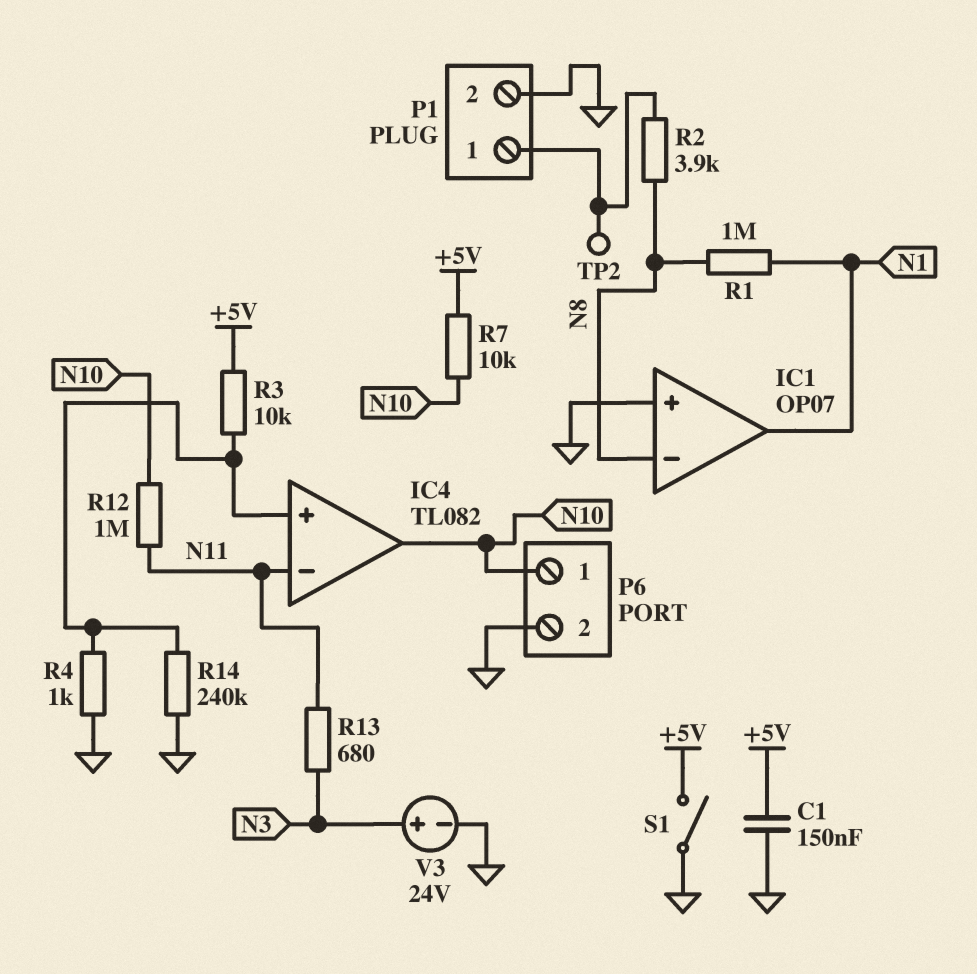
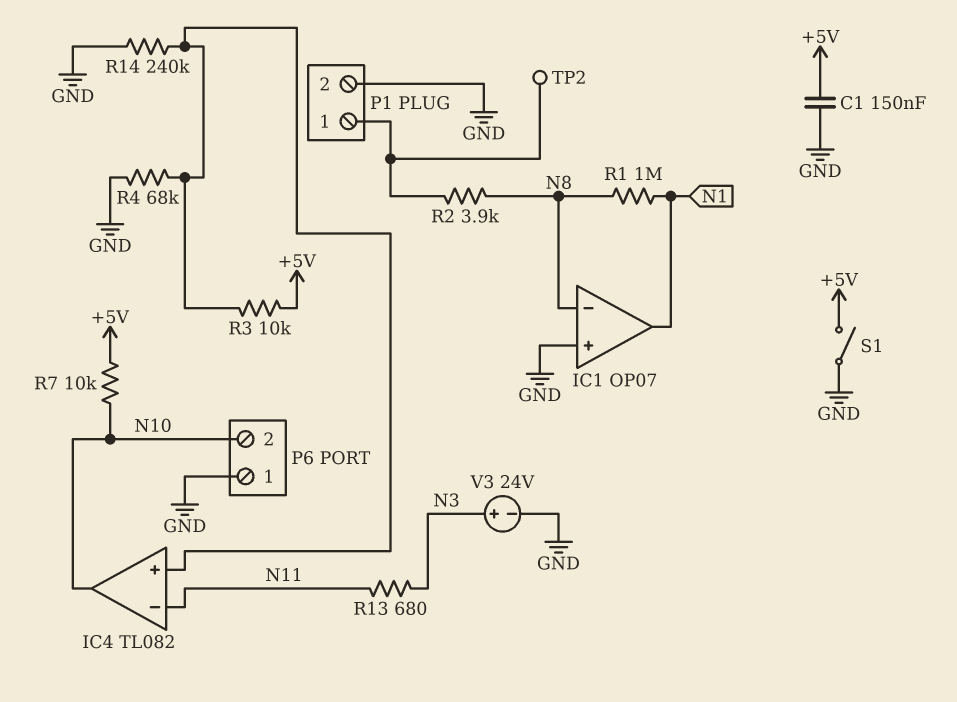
P6 pin 1: N10 -> GND
P6 pin 2: GND -> N10
R4: 1k (GND, IC4/in+) -> 68k (GND, IC4/in+)
R12: 1M (N10, N11) -> none

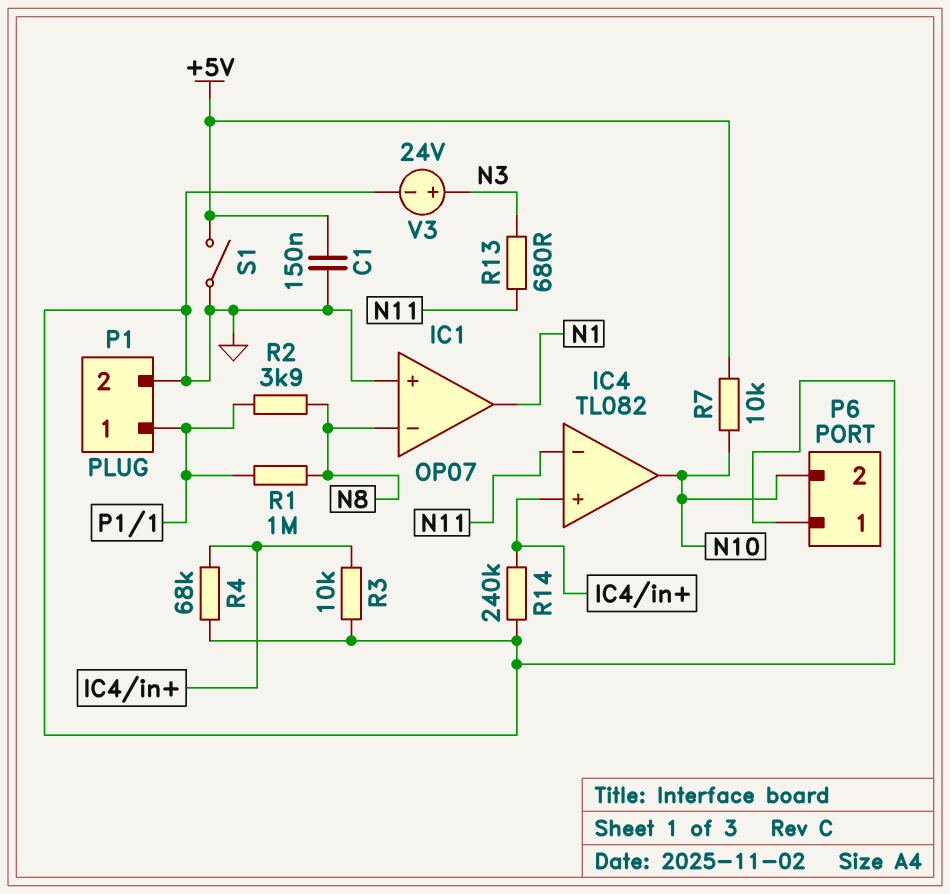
R1: 1M (N1, N8) -> 1M (N8, P1/1)
R3: 10k (+5V, IC4/in+) -> 10k (GND, IC4/in+)
TP2: test point (P1/1) -> none

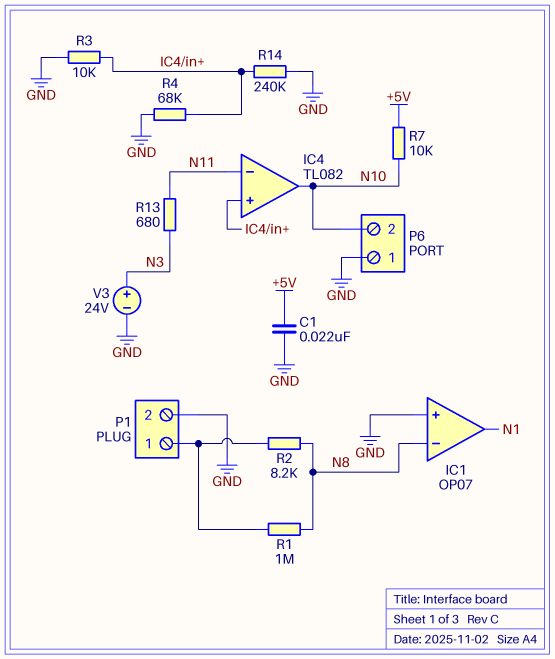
C1: 150nF (+5V, GND) -> 22nF (+5V, GND)
R2: 3.9k (N8, P1/1) -> 8.2k (N8, P1/1)
S1: switch (+5V, GND) -> none

